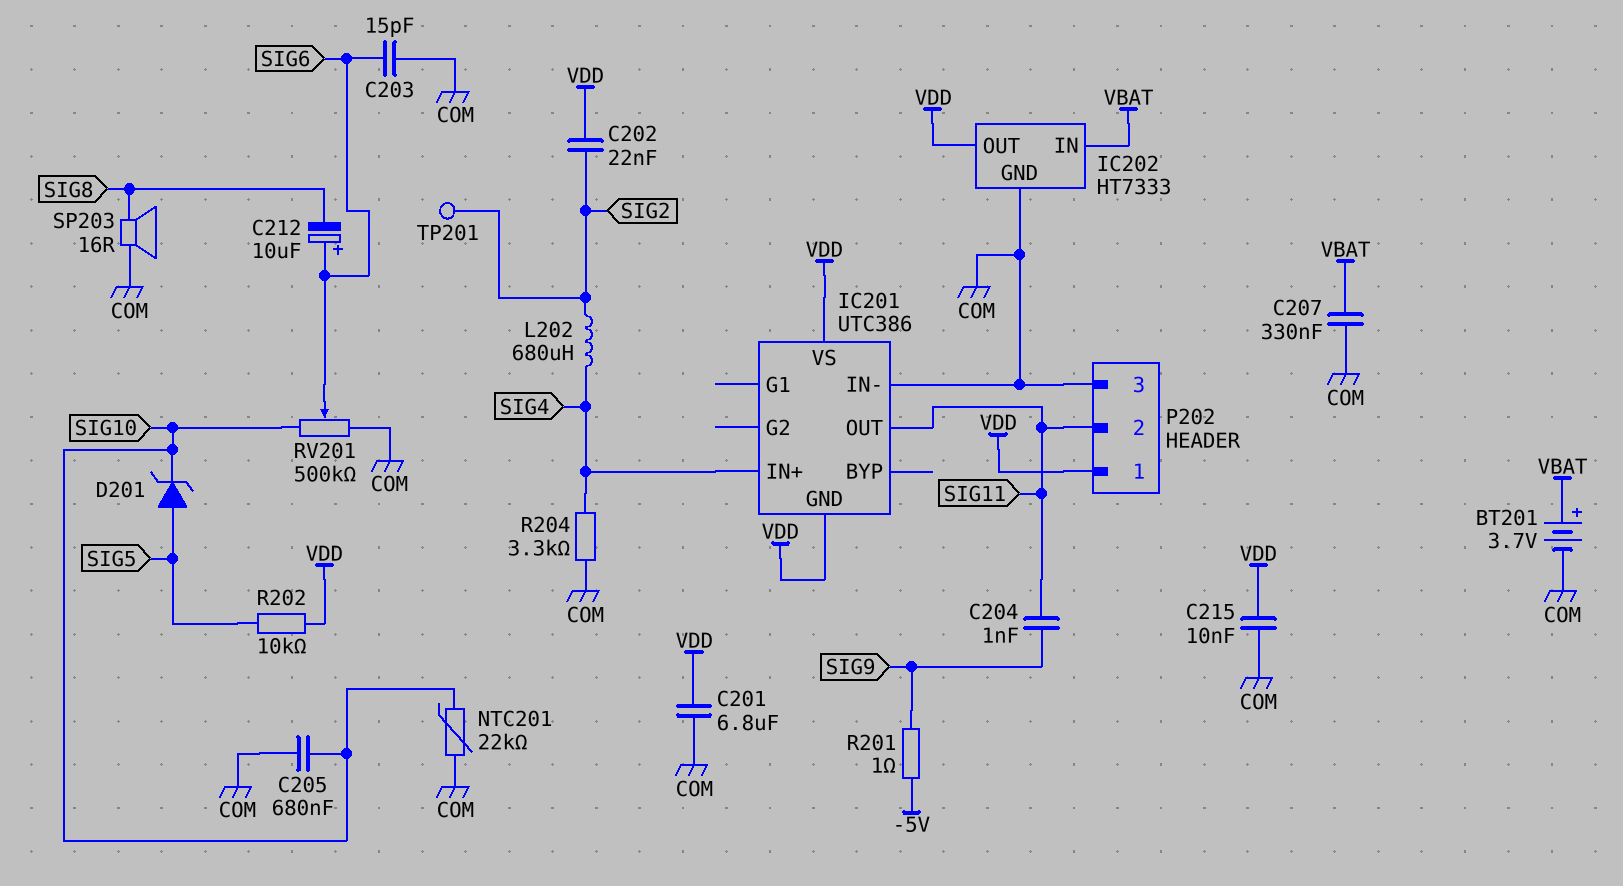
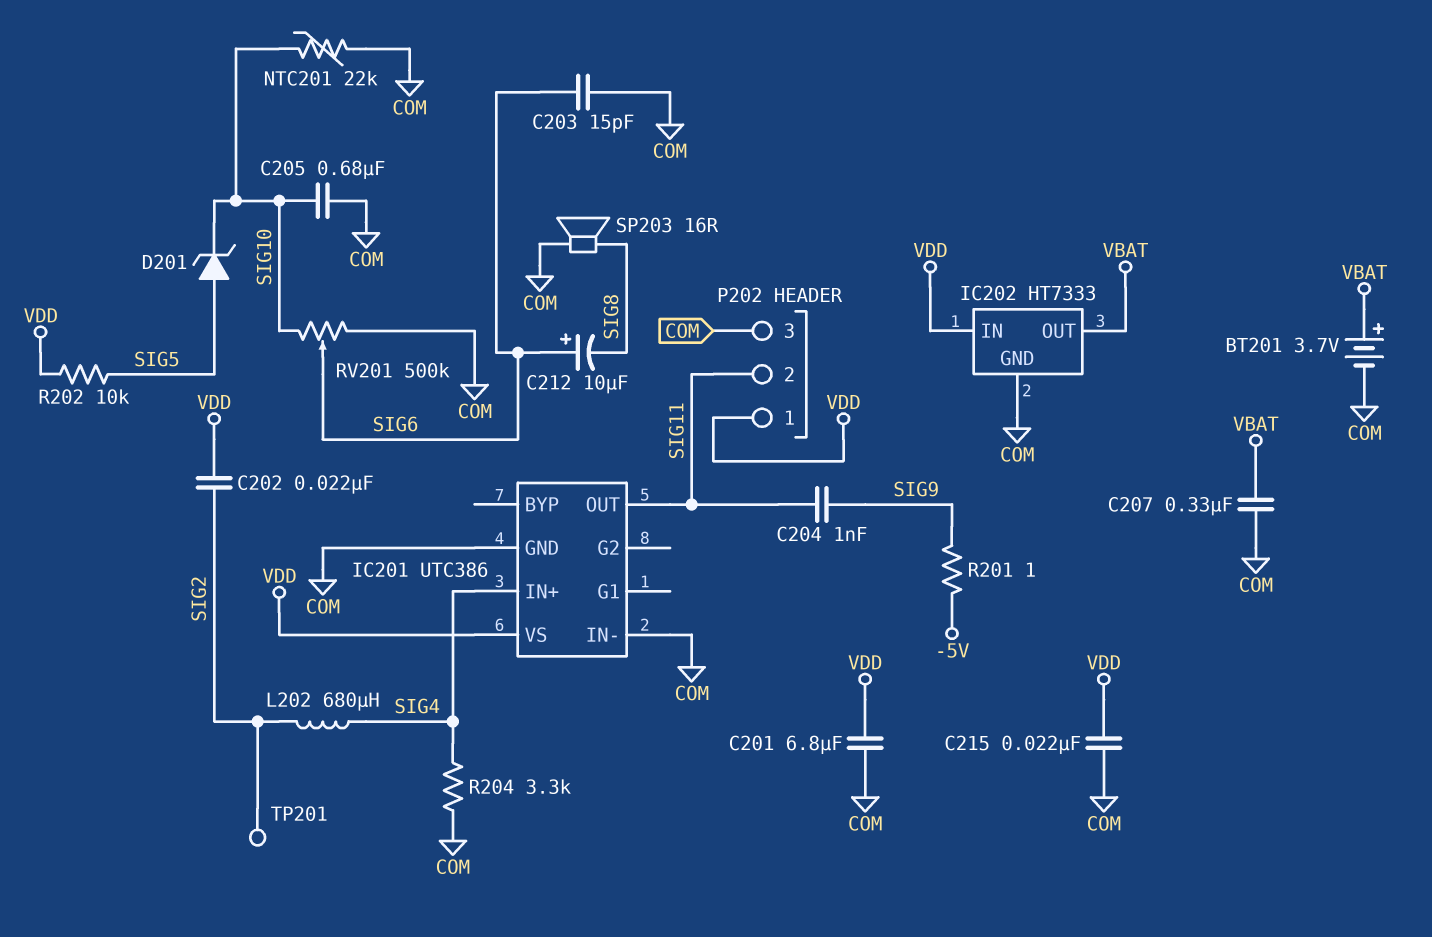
C215: 10nF (COM, VDD) -> 22nF (COM, VDD)
IC201 pin GND: VDD -> COM
IC202 pin IN: VBAT -> VDD
IC202 pin OUT: VDD -> VBAT

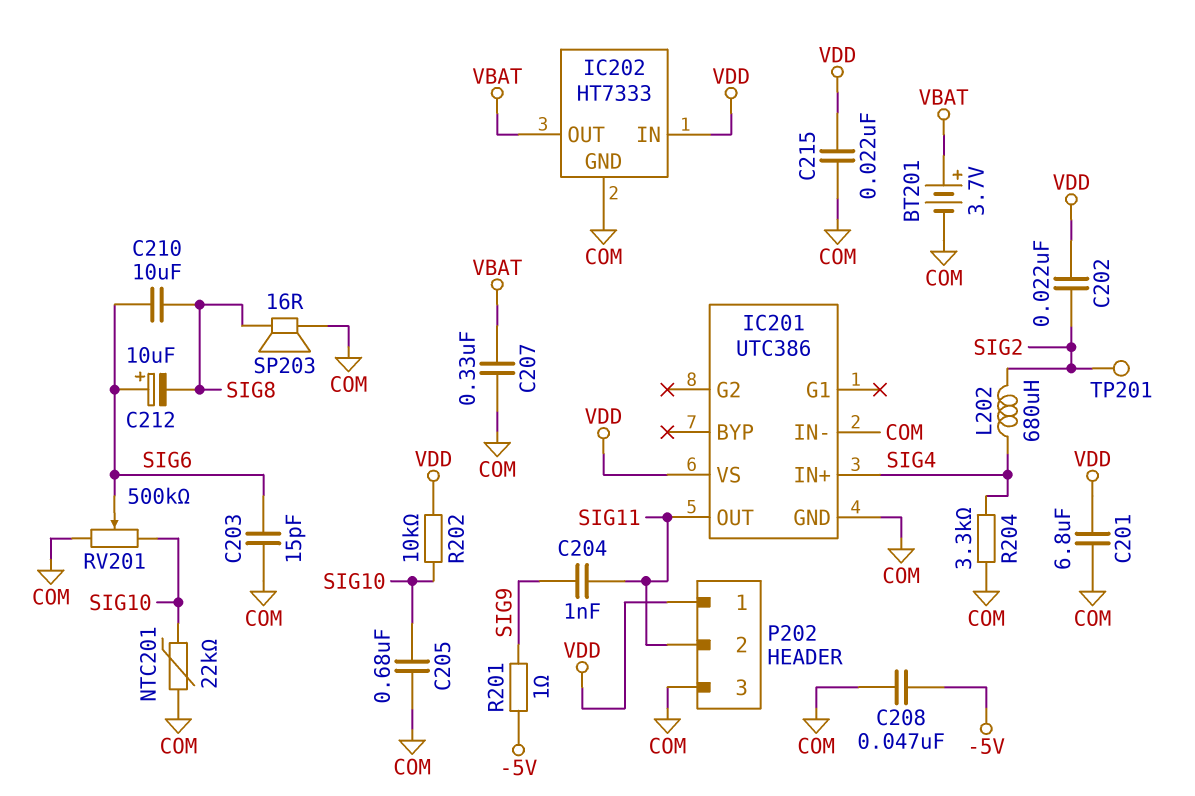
C208: none -> 47nF (-5V, COM)
C210: none -> 10uF (SIG6, SIG8)
D201: zener (A SIG5, K SIG10) -> none
R202: 10k (SIG5, VDD) -> 10k (SIG10, VDD)

